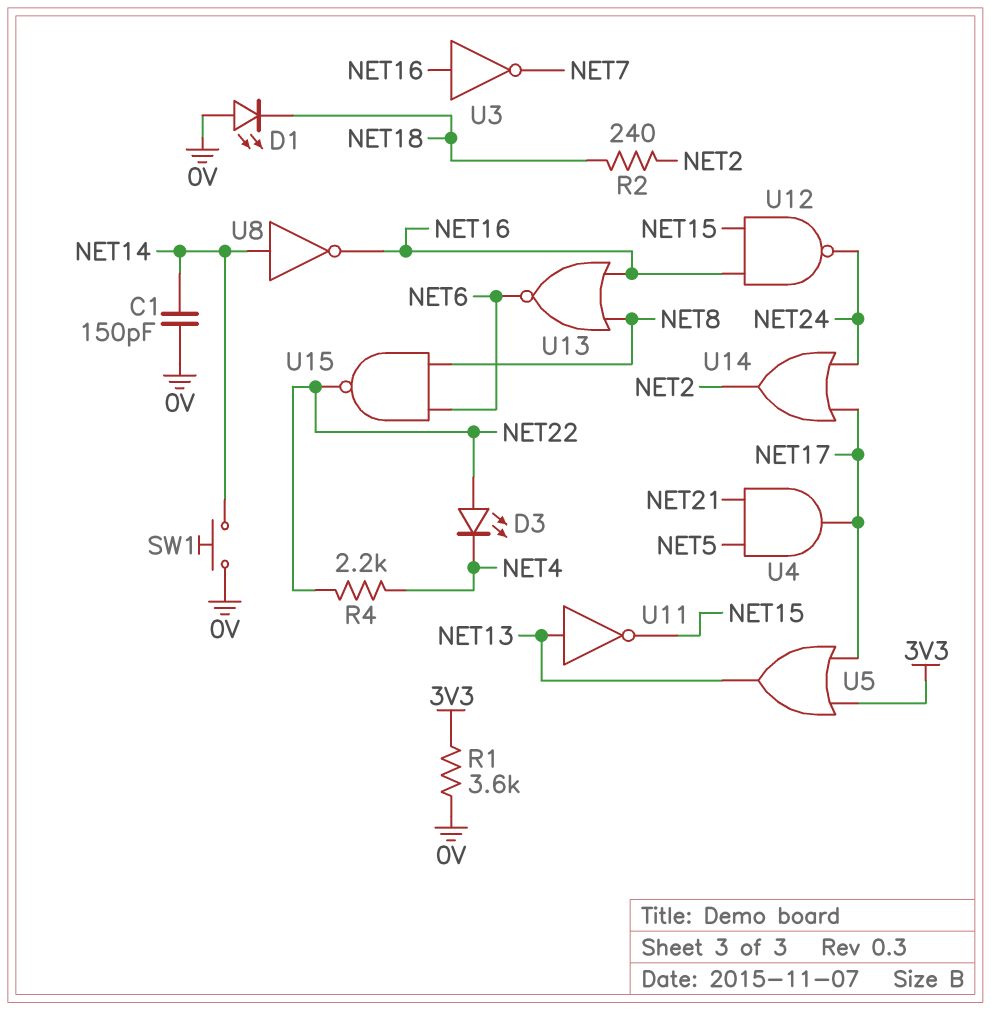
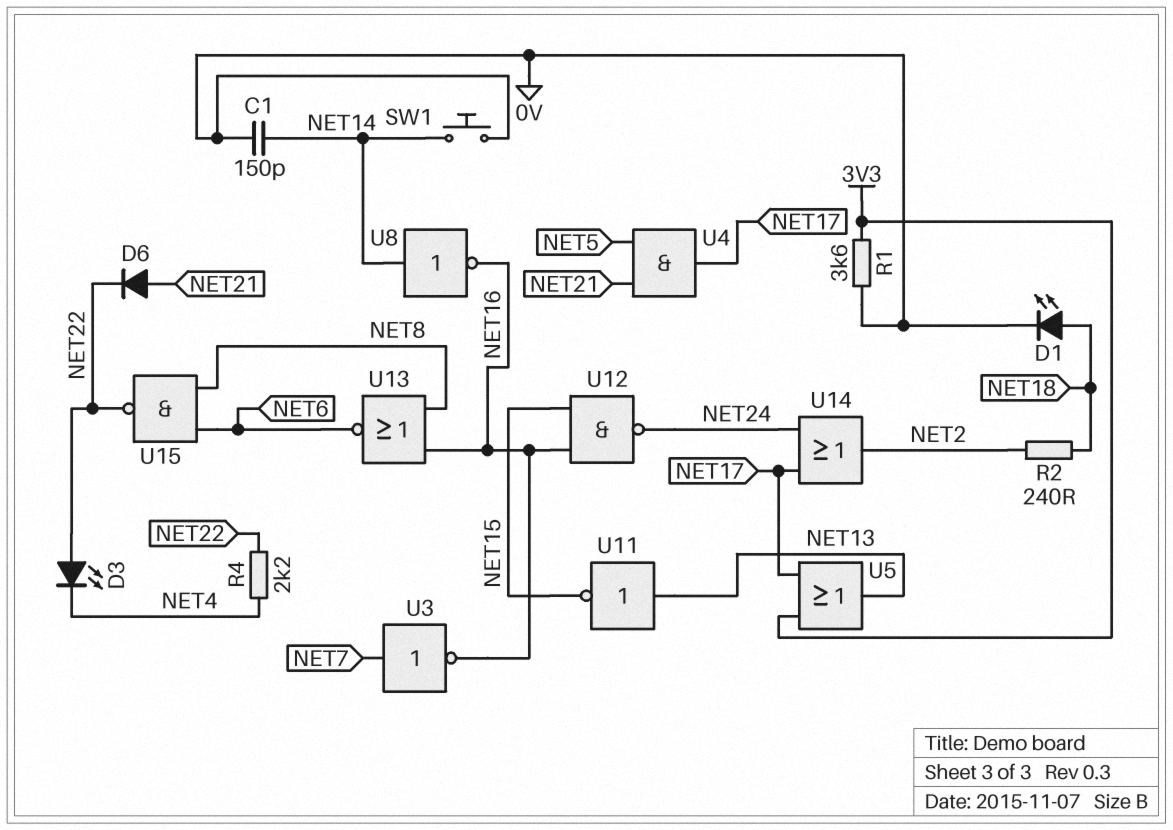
D1: LED (A 0V, K NET18) -> LED (A NET18, K 0V)
D6: none -> diode (A NET21, K NET22)
U3: NOT (in NET16, out NET7) -> NOT (in NET7, out NET16)

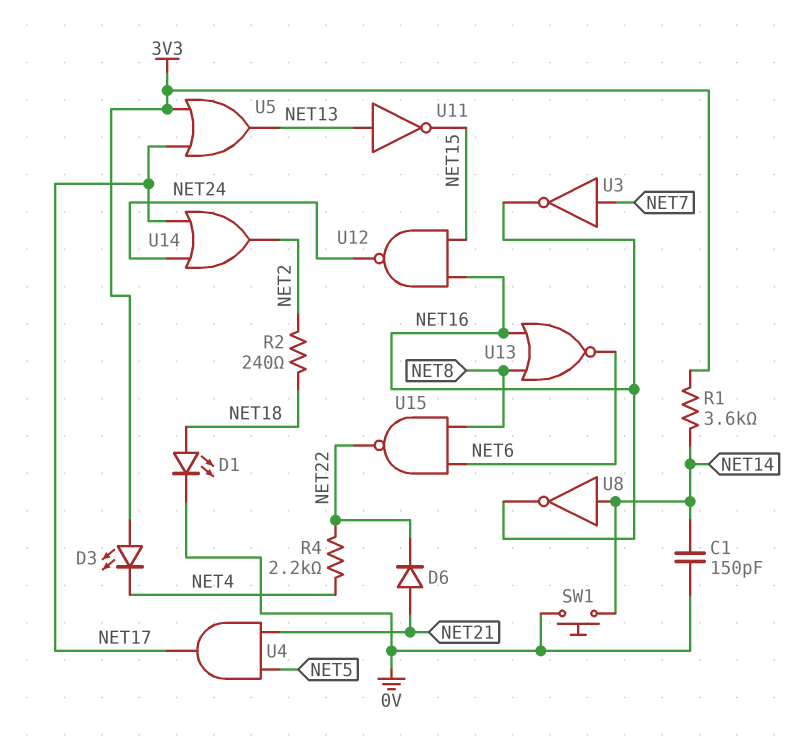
D3: LED (A NET22, K NET4) -> LED (A 3V3, K NET4)
R1: 3.6k (0V, 3V3) -> 3.6k (3V3, NET14)

